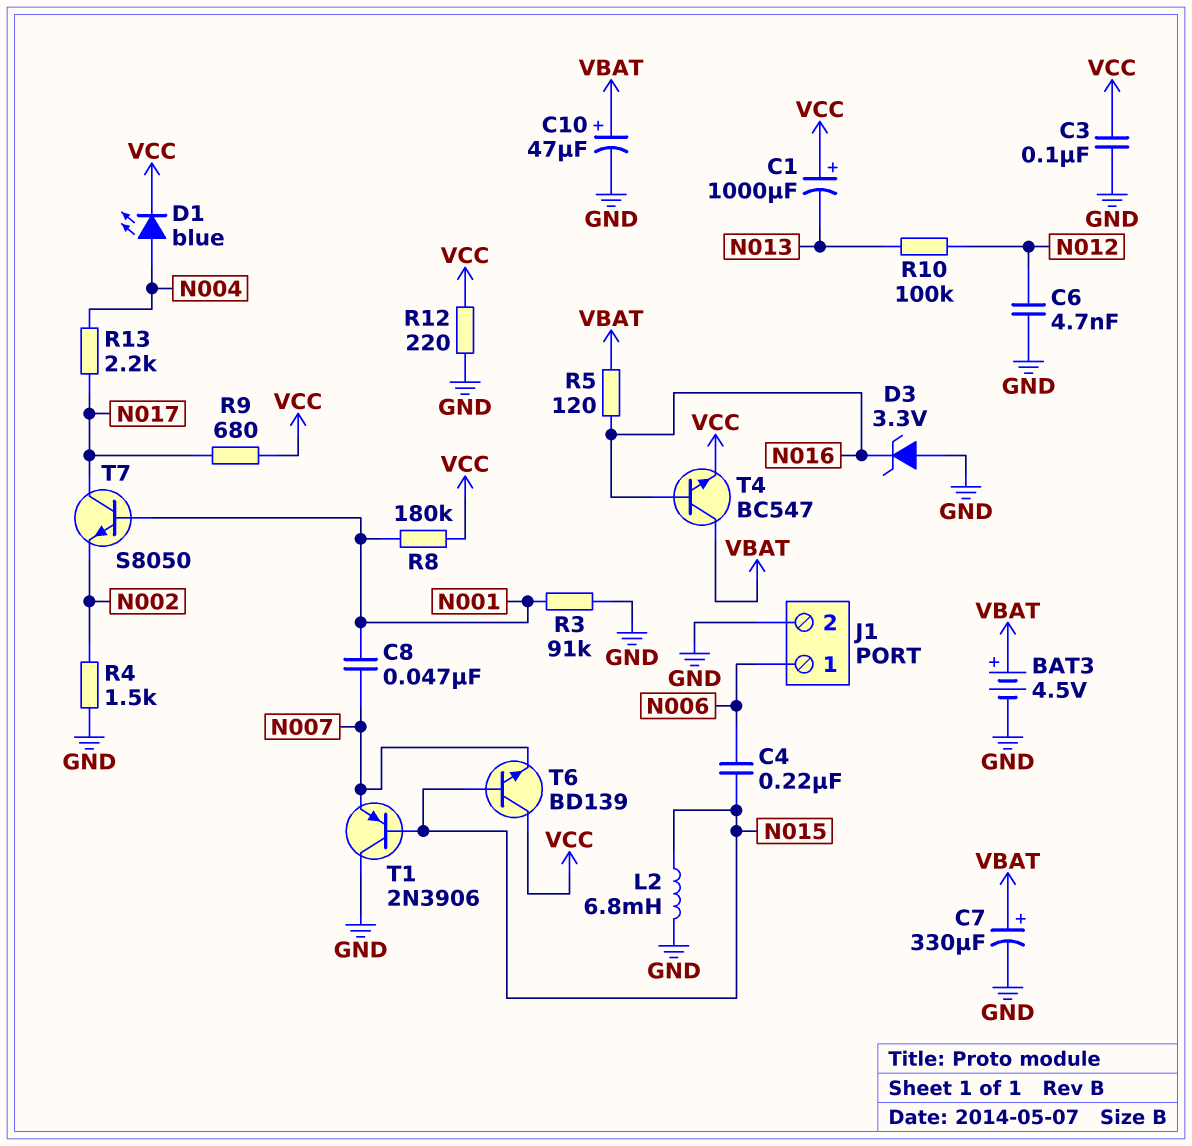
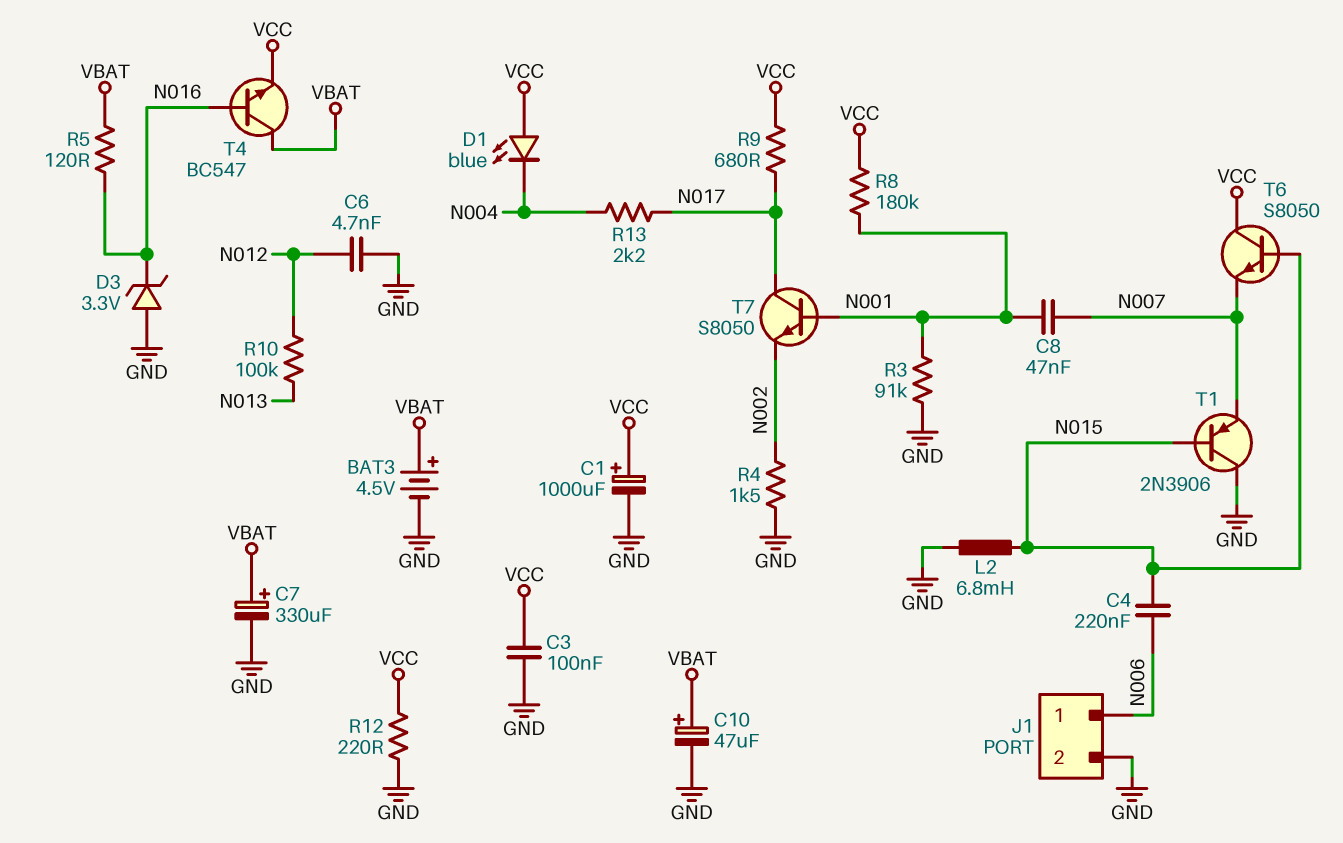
C1: 1000uF (plus VCC, minus N013) -> 1000uF (plus VCC, minus GND)
D1: LED blue (A N004, K VCC) -> LED blue (A VCC, K N004)
T6: NPN BD139 (B N015, C VCC, E N007) -> NPN S8050 (B N015, C VCC, E N007)

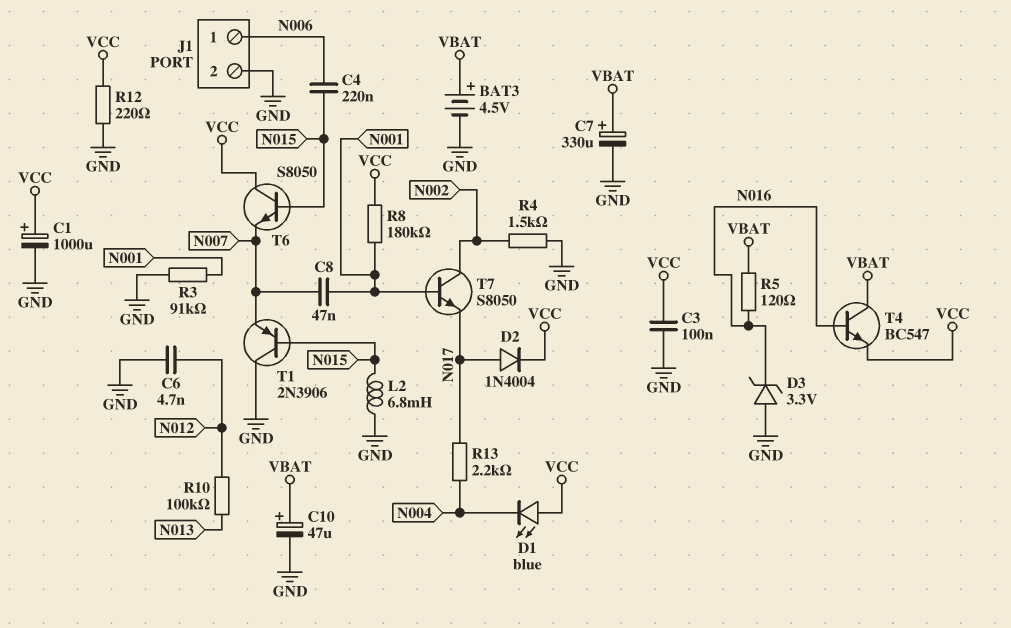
D2: none -> diode 1N4004 (A N017, K VCC)
R9: 680 (N017, VCC) -> none
T7: NPN S8050 (B N001, C N017, E N002) -> NPN S8050 (B N001, C N002, E N017)

